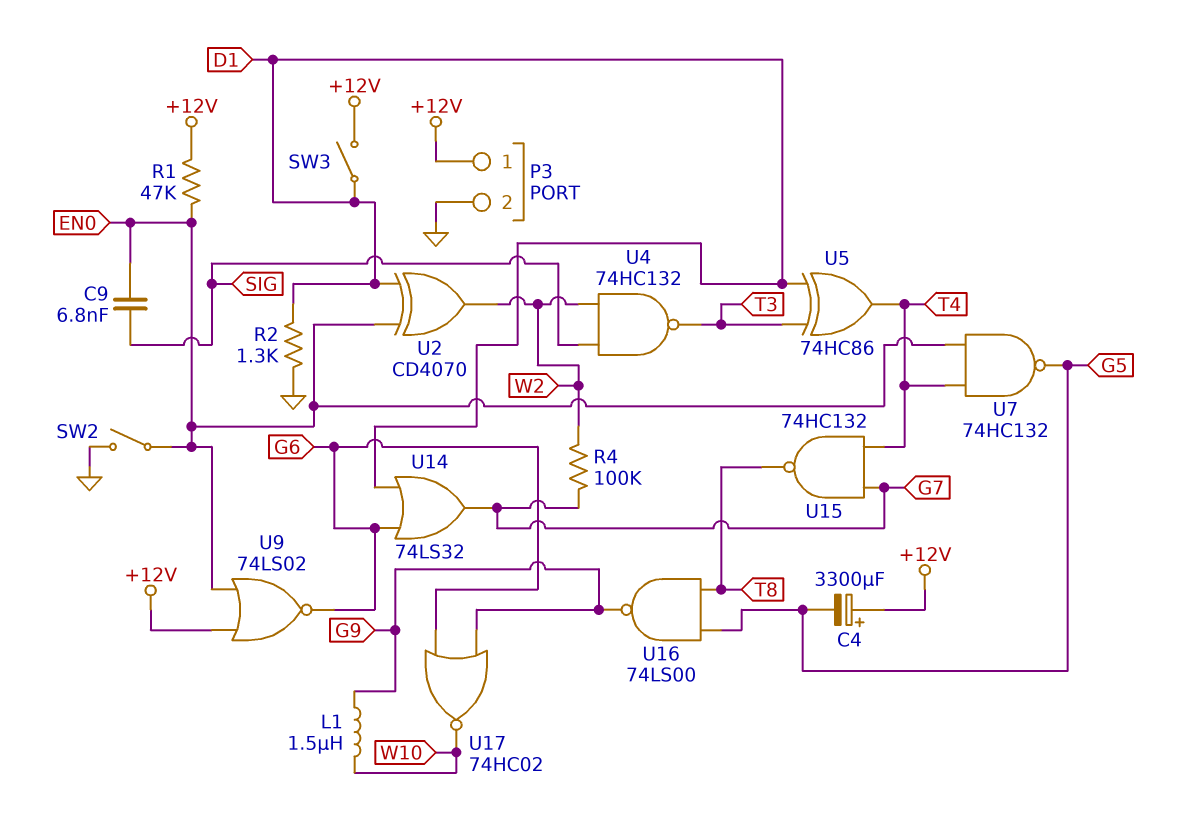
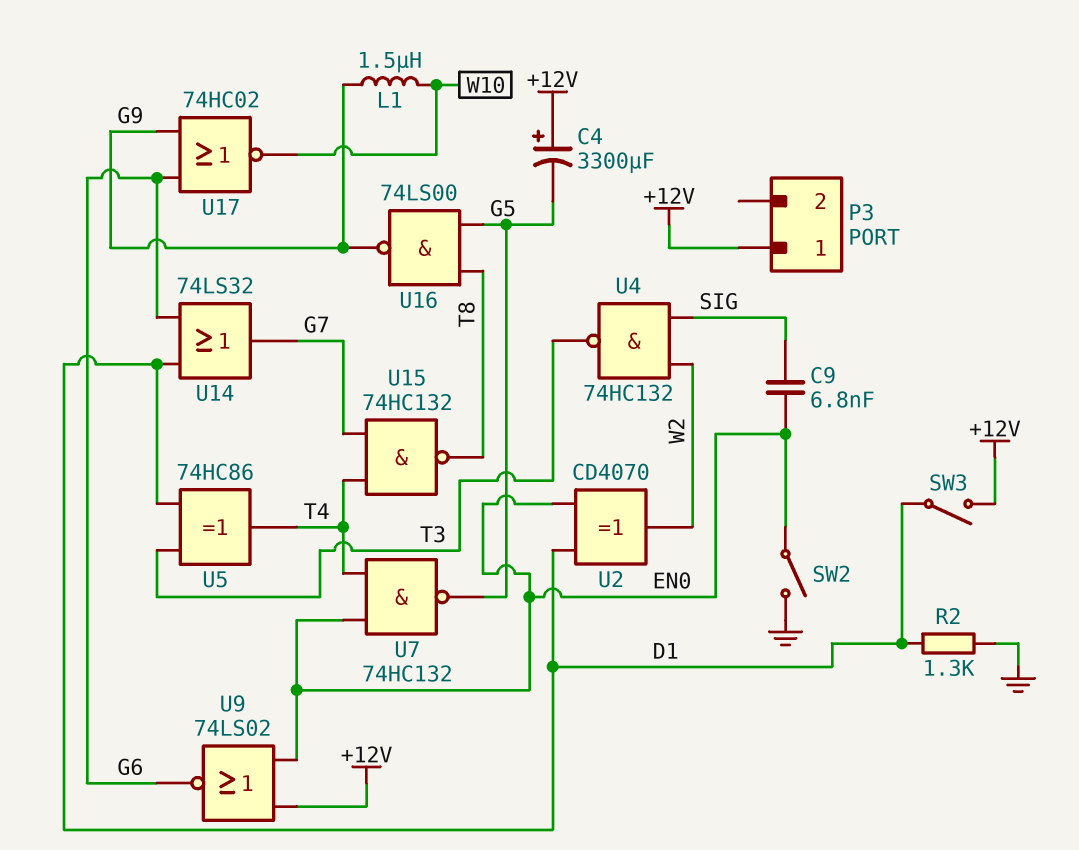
P3 pin 2: GND -> none
R1: 47k (+12V, EN0) -> none
R4: 100k (G7, W2) -> none

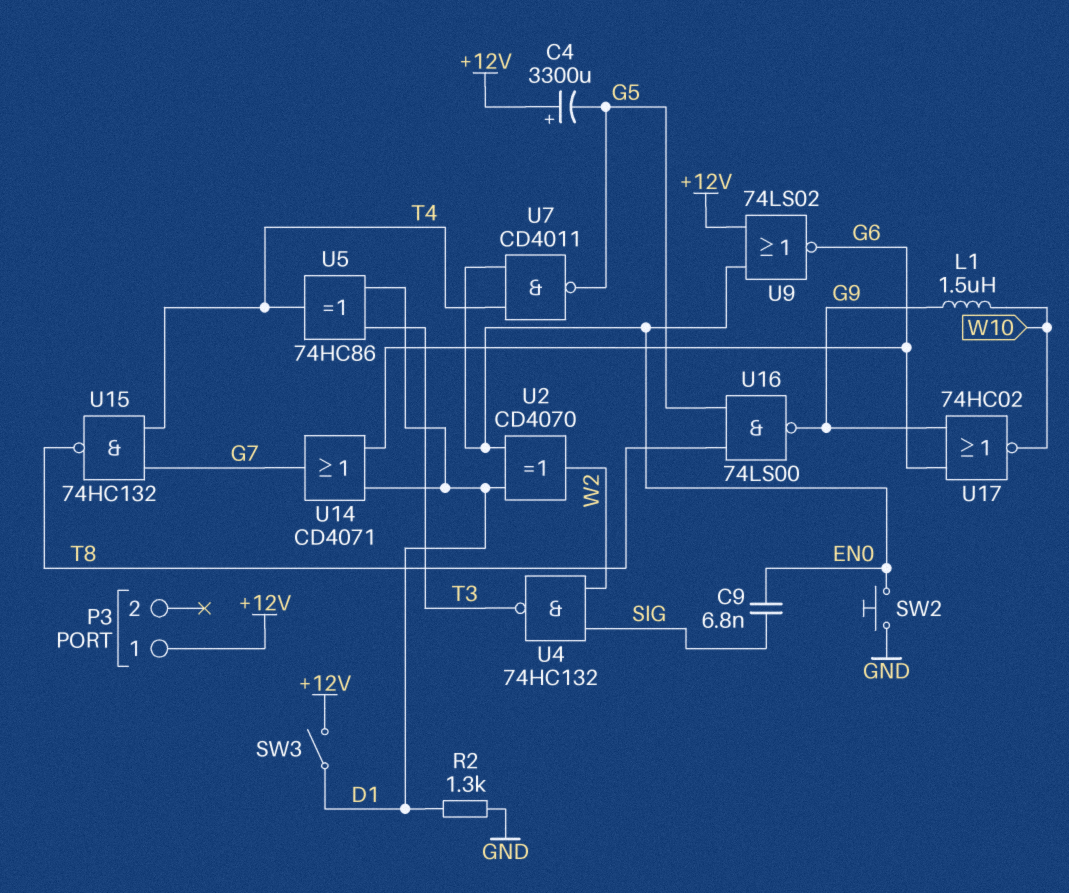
SW2: switch (EN0, GND) -> button (EN0, GND)
U7: NAND 74HC132 (in EN0, in T4, out G5) -> NAND CD4011 (in EN0, in T4, out G5)
U14: OR 74LS32 (in D1, in G6, out G7) -> OR CD4071 (in D1, in G6, out G7)

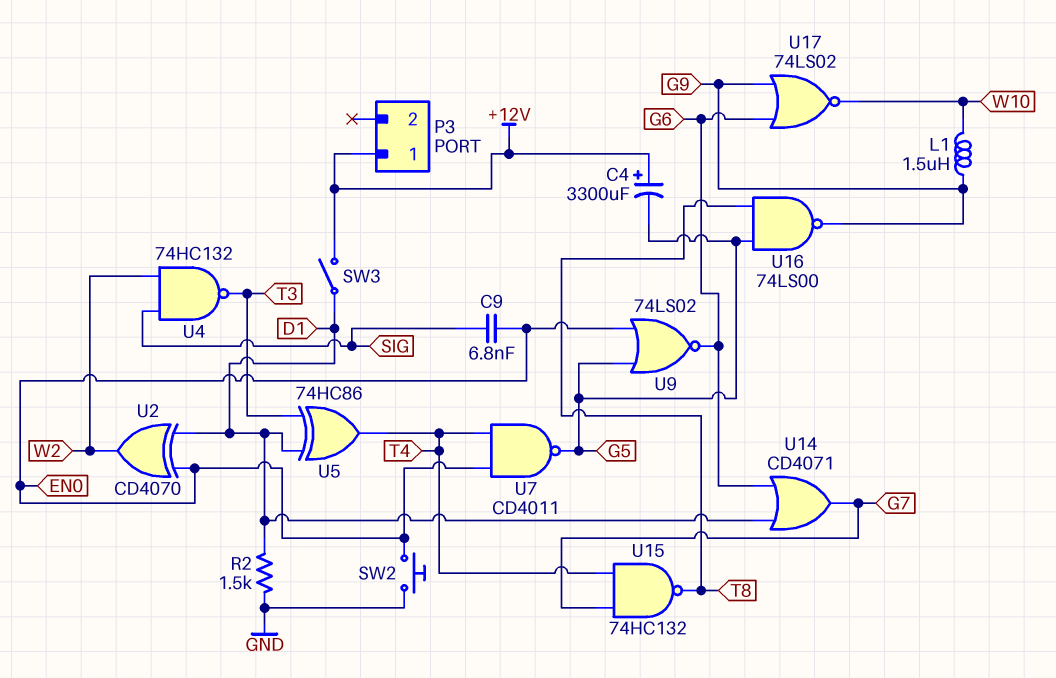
R2: 1.3k (D1, GND) -> 1.5k (D1, GND)
U9: NOR 74LS02 (in +12V, in EN0, out G6) -> NOR 74LS02 (in EN0, in G5, out G6)
U17: NOR 74HC02 (in G6, in G9, out W10) -> NOR 74LS02 (in G6, in G9, out W10)

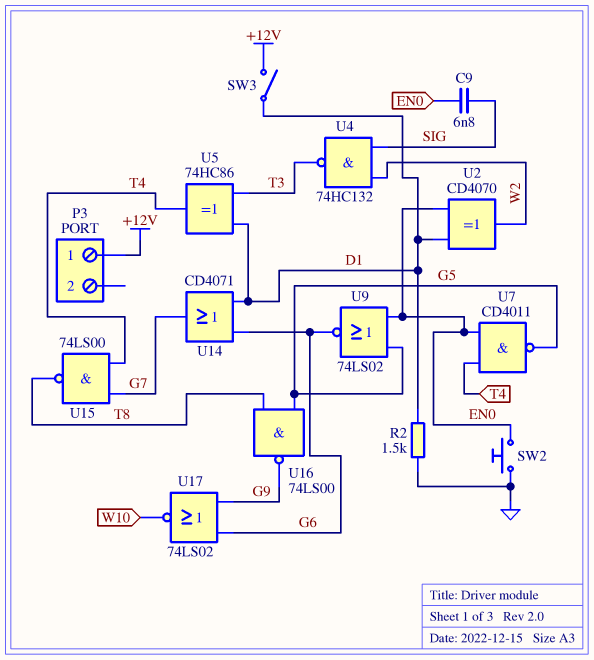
C4: 3300uF (plus +12V, minus G5) -> none
L1: 1.5uH (G9, W10) -> none
U15: NAND 74HC132 (in G7, in T4, out T8) -> NAND 74LS00 (in G7, in T4, out T8)

